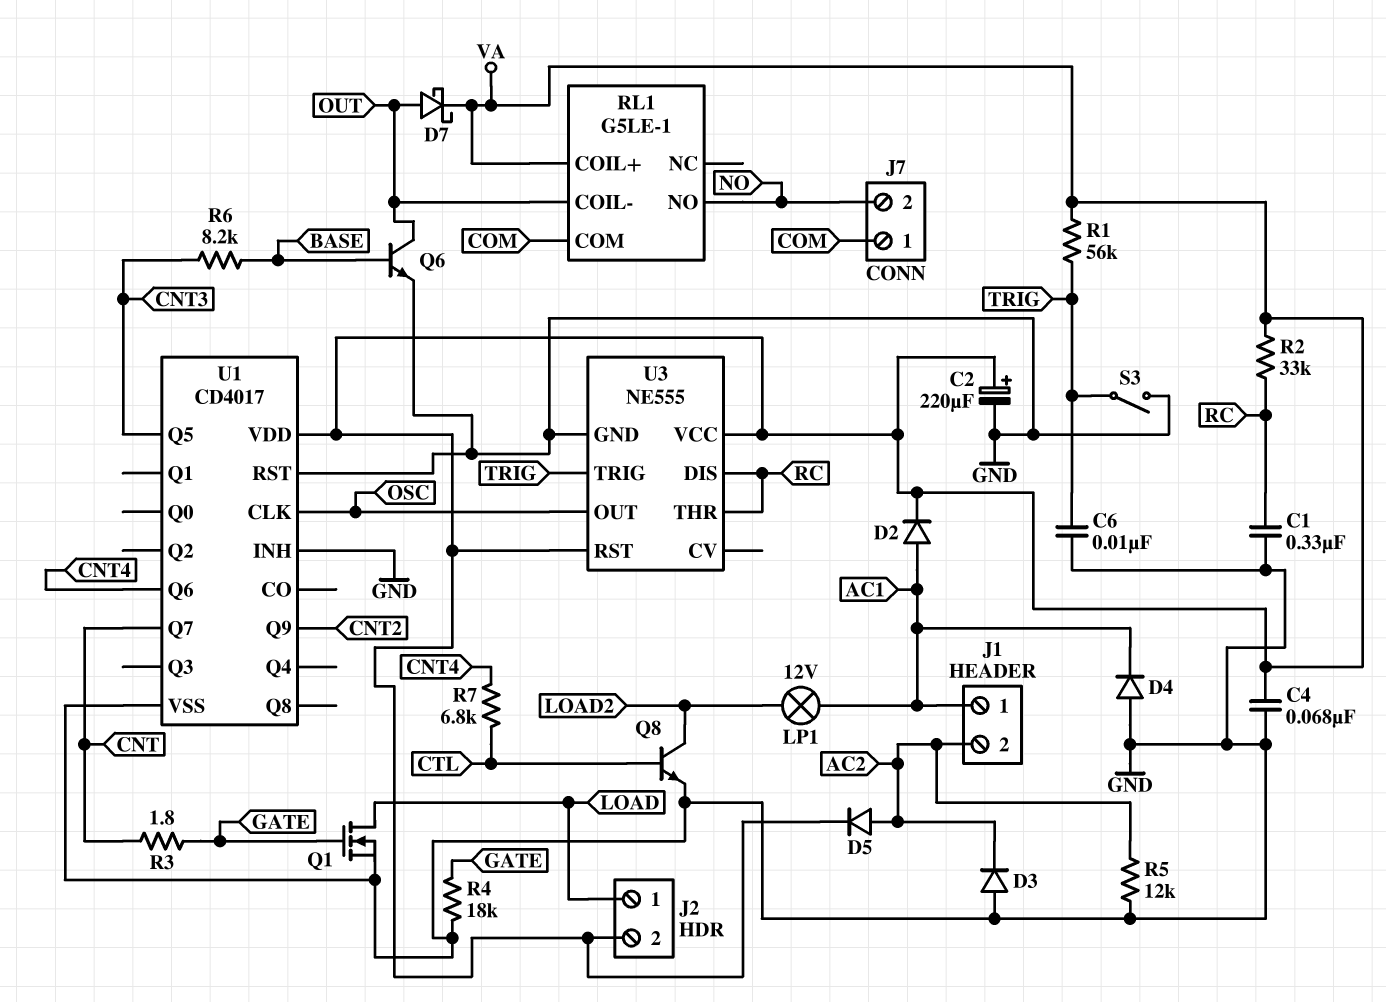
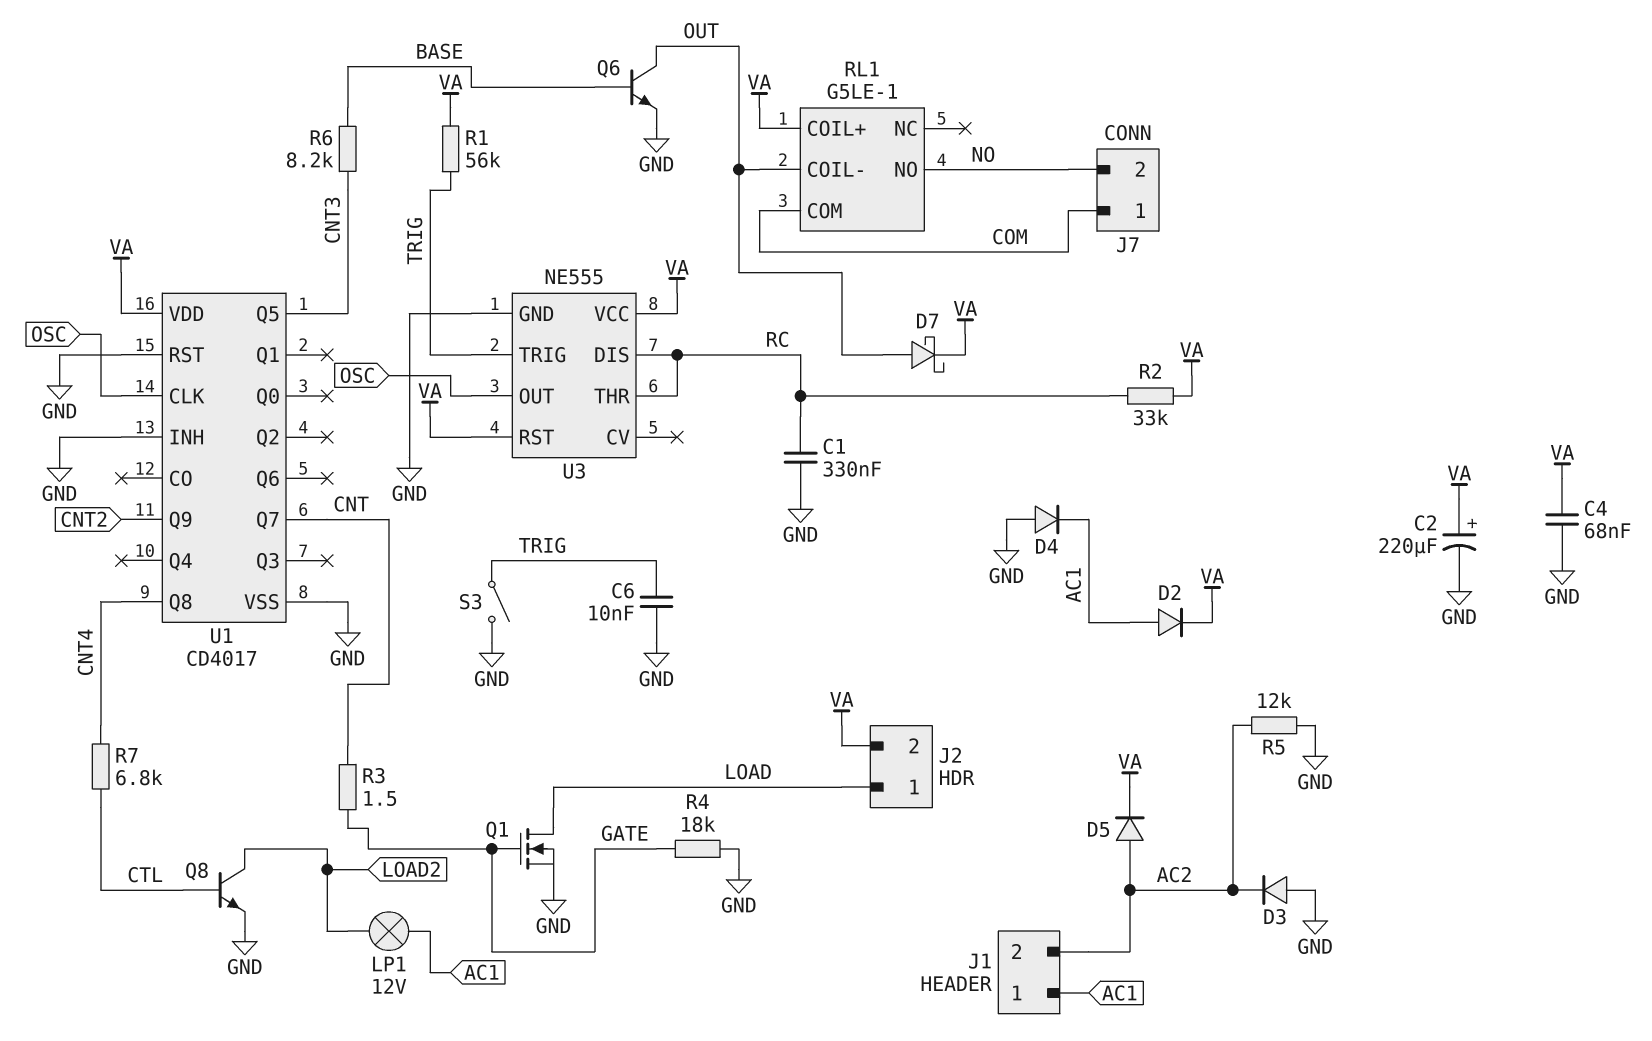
R3: 1.8 (CNT, GATE) -> 1.5 (CNT, GATE)
U1 pin Q6: CNT4 -> none
U1 pin Q8: none -> CNT4

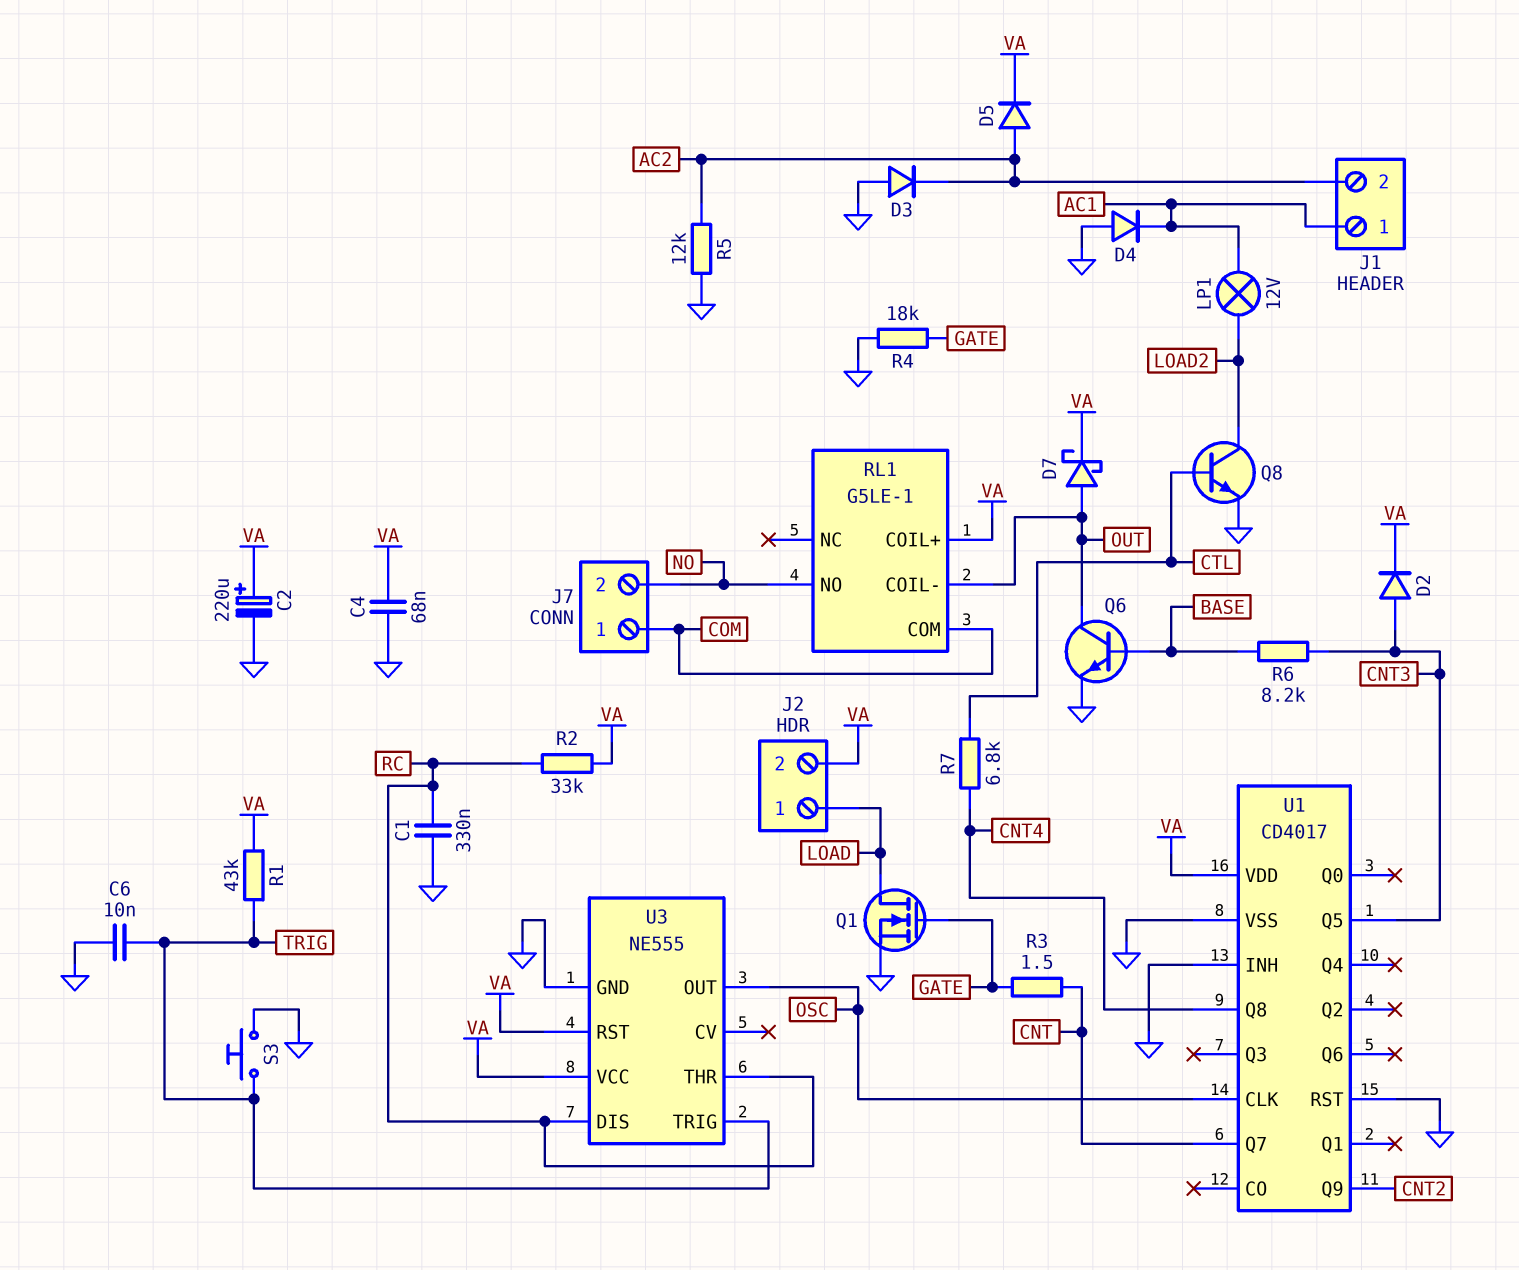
D2: diode (A AC1, K VA) -> diode (A CNT3, K VA)
R1: 56k (TRIG, VA) -> 43k (TRIG, VA)
S3: switch (GND, TRIG) -> button (GND, TRIG)

